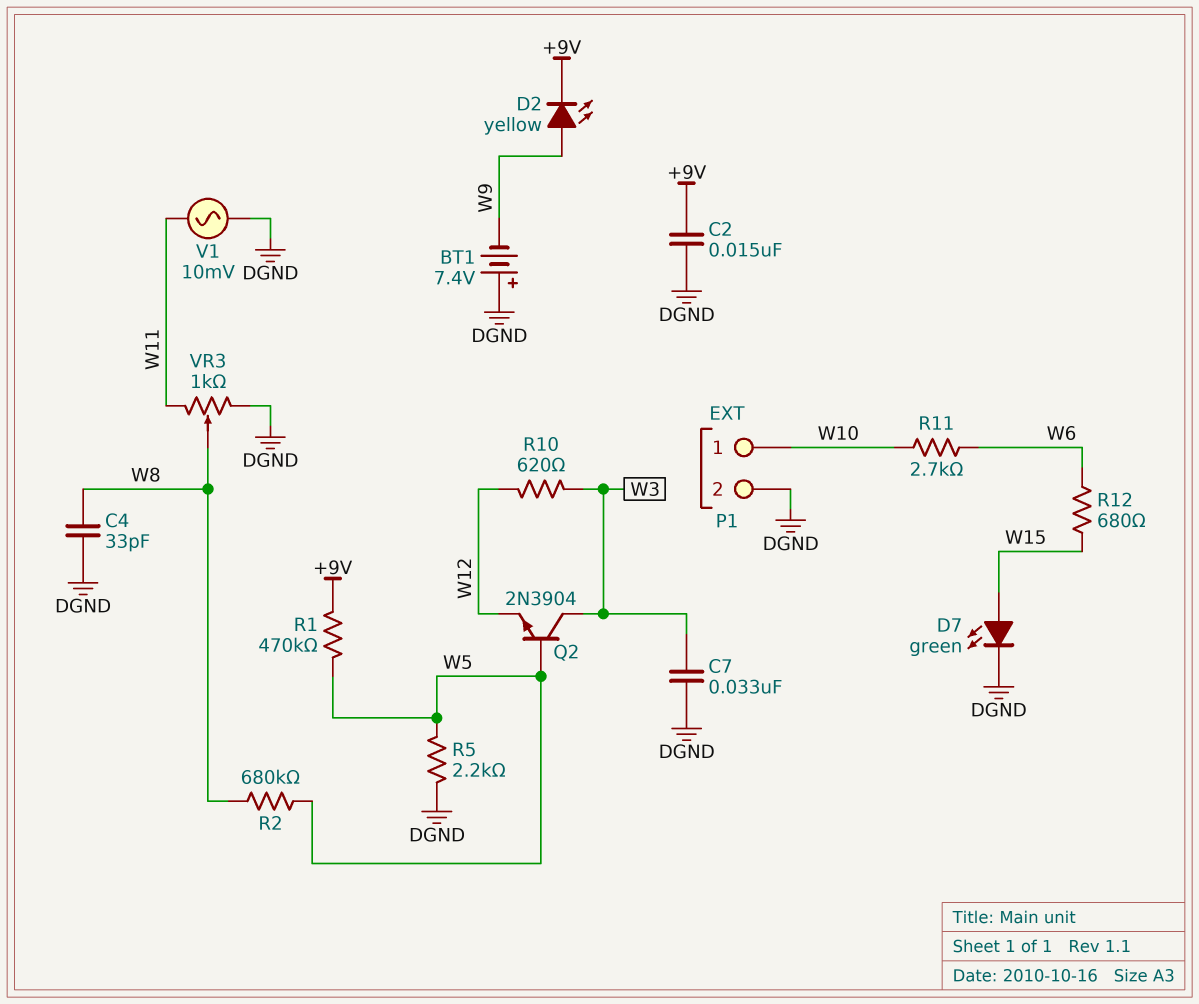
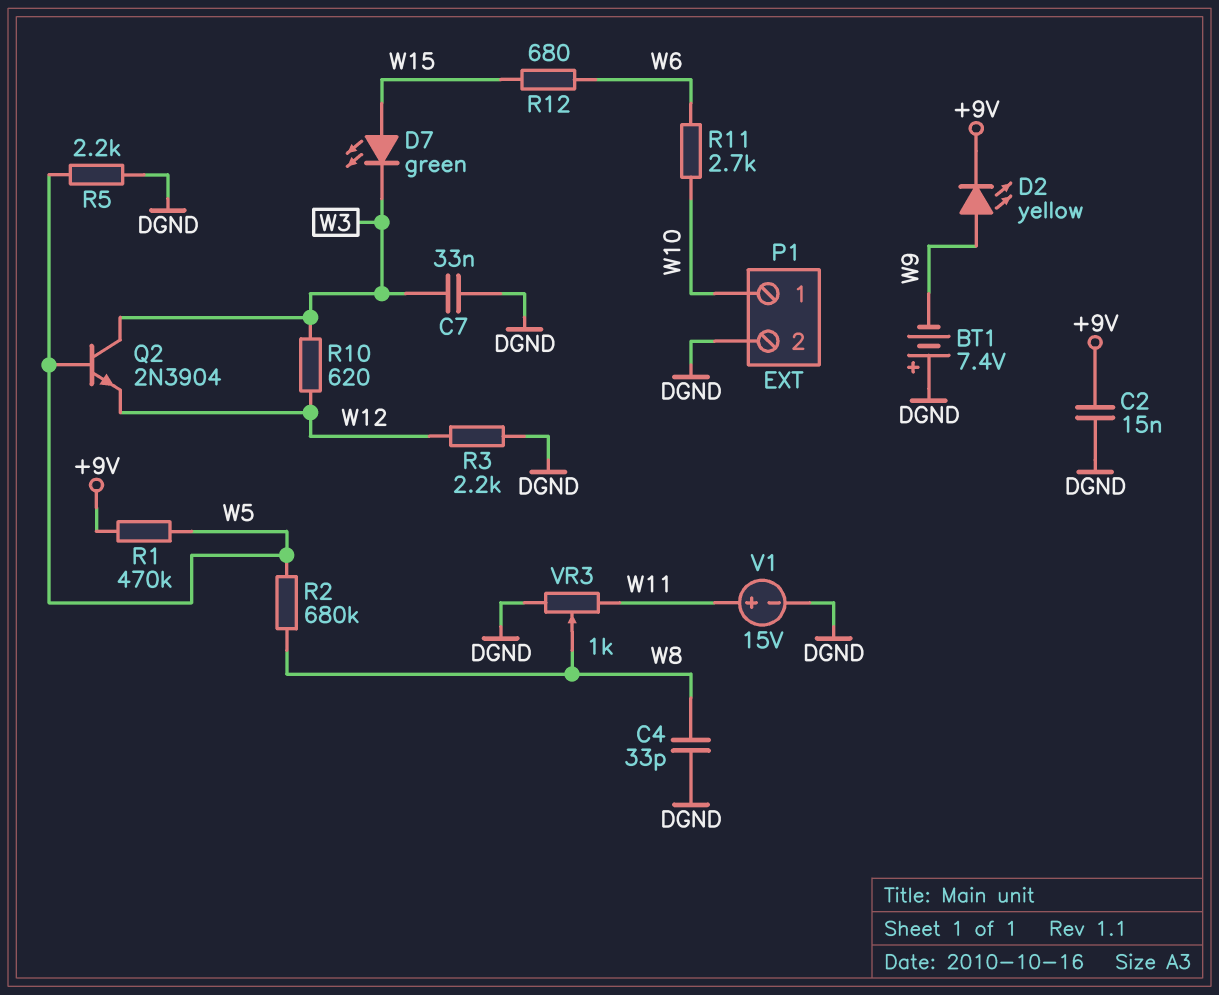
D7: LED green (A W15, K DGND) -> LED green (A W15, K W3)
R3: none -> 2.2k (DGND, W12)
V1: AC 10mV (DGND, W11) -> 15V (plus W11, minus DGND)

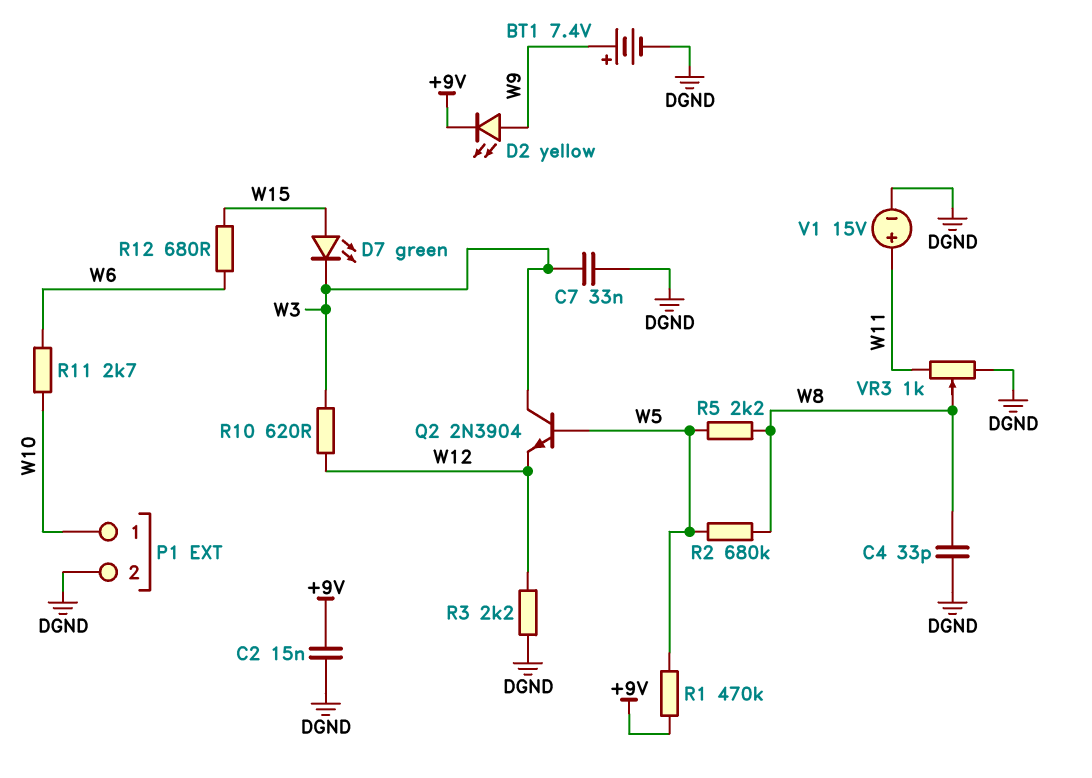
BT1: 7.4V (plus DGND, minus W9) -> 7.4V (plus W9, minus DGND)
R5: 2.2k (DGND, W5) -> 2.2k (W5, W8)

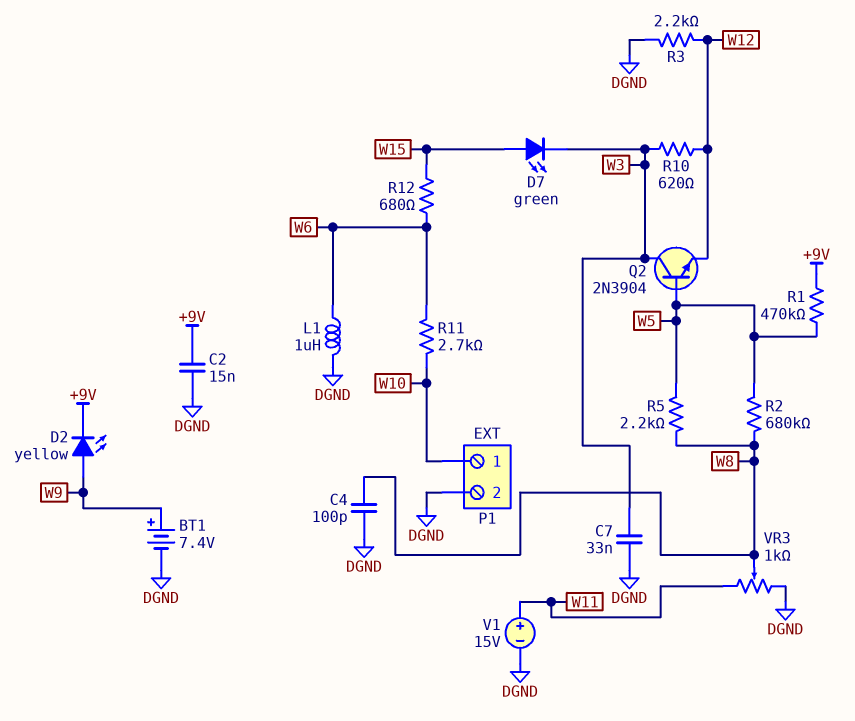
C4: 33pF (DGND, W8) -> 100pF (DGND, W8)
L1: none -> 1uH (DGND, W6)

